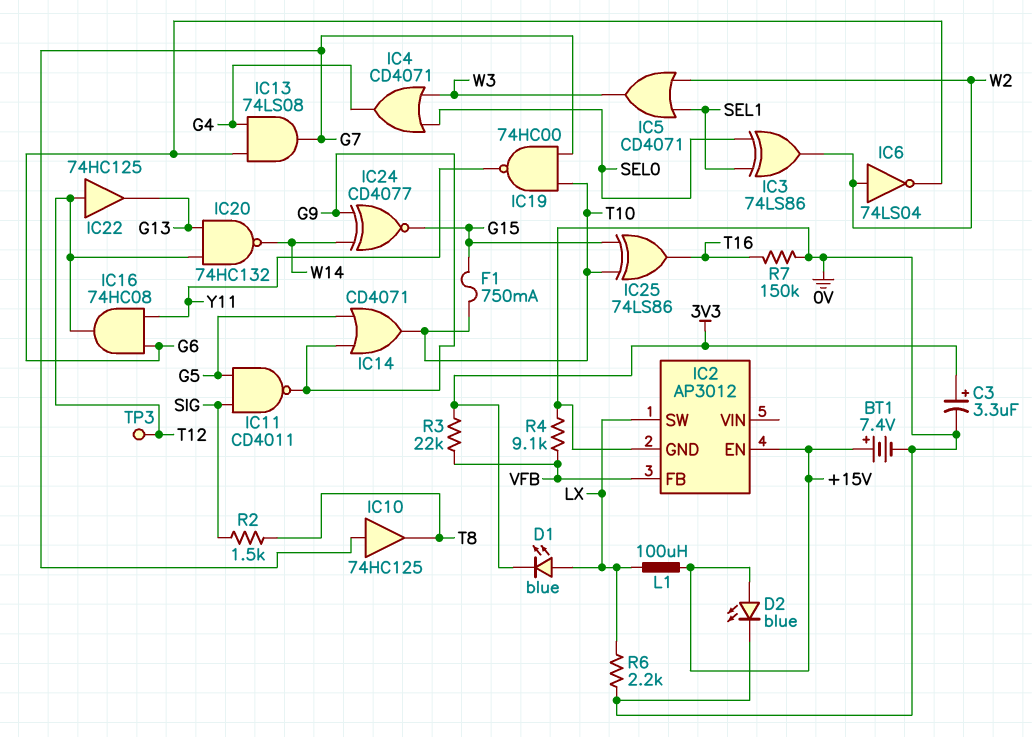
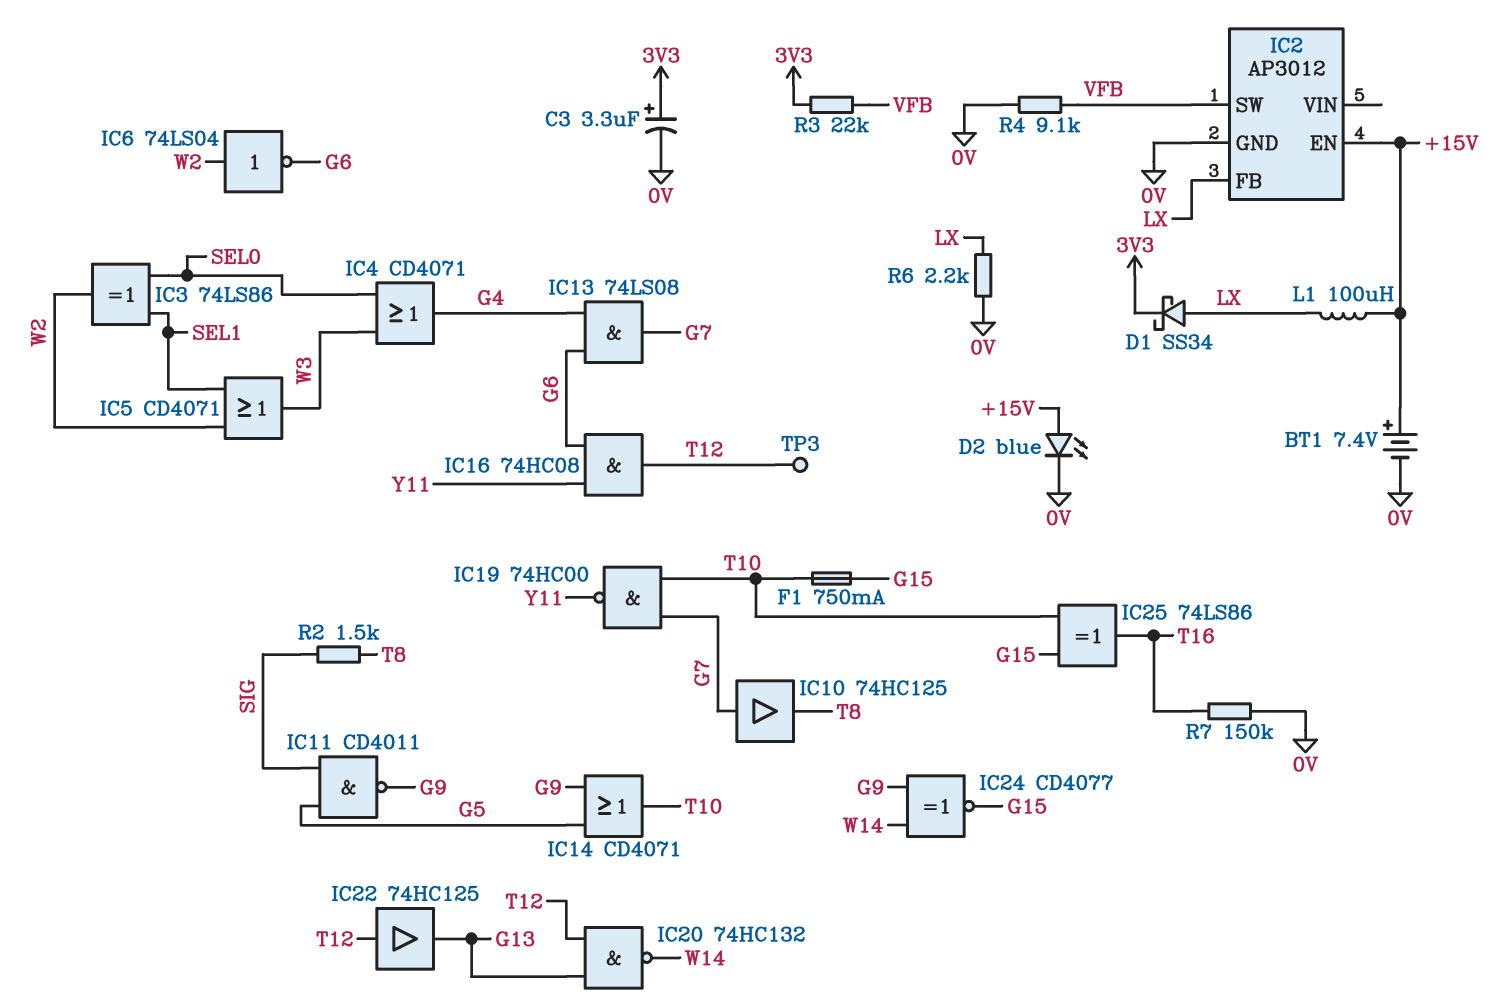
D1: LED blue (A LX, K 3V3) -> schottky SS34 (A LX, K 3V3)
IC2 pin FB: VFB -> LX
IC2 pin SW: LX -> VFB

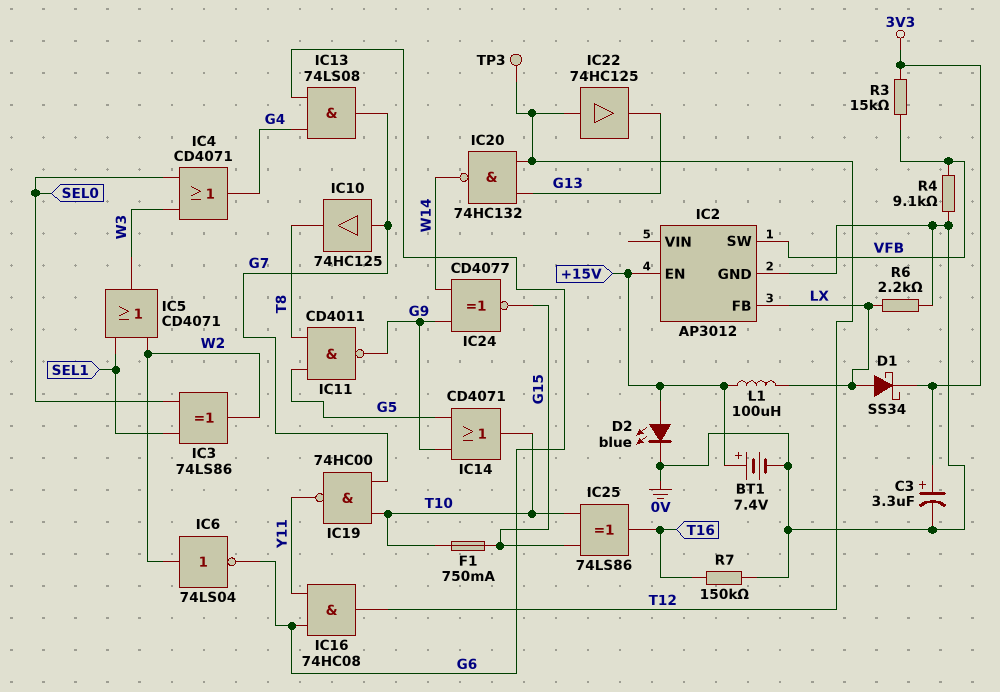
IC11: NAND CD4011 (in G5, in SIG, out G9) -> NAND CD4011 (in G5, in T8, out G9)
R2: 1.5k (SIG, T8) -> none
R3: 22k (3V3, VFB) -> 15k (3V3, VFB)

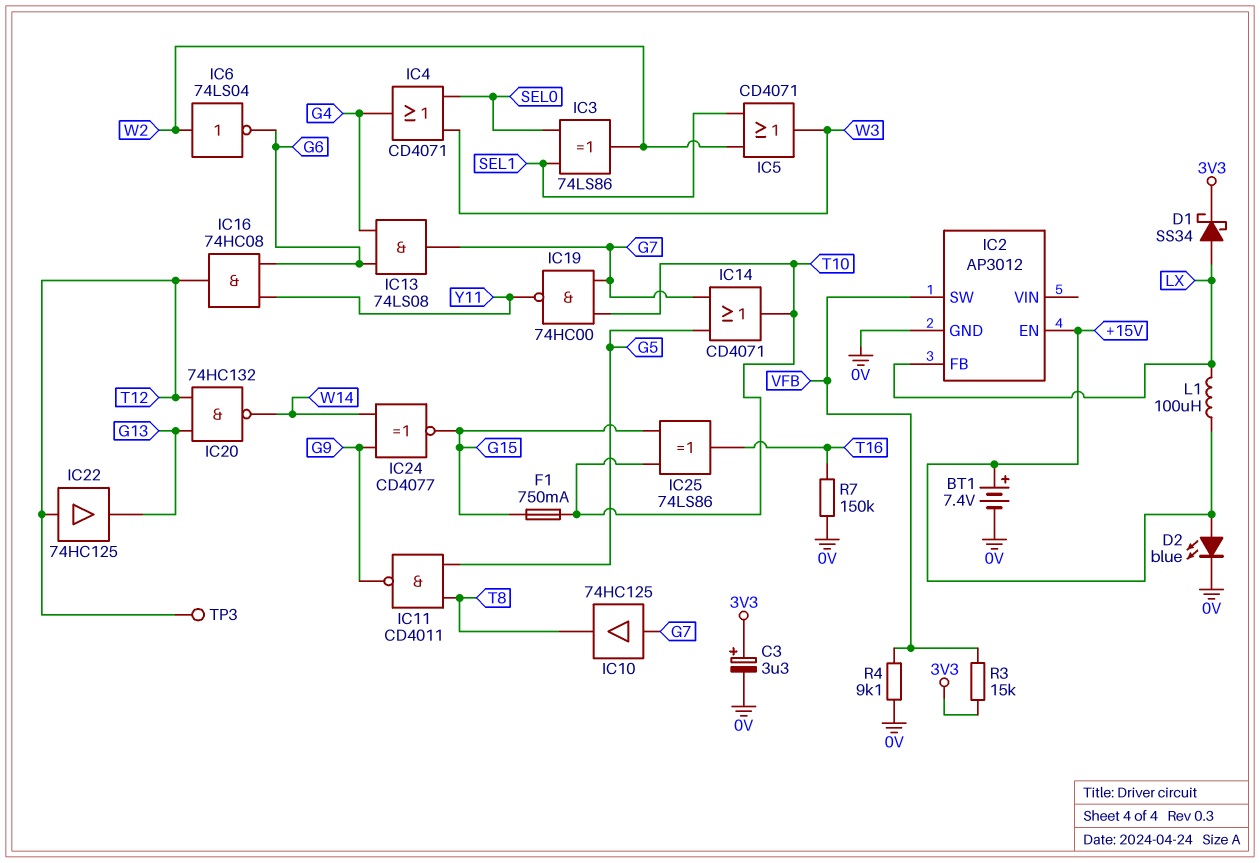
IC14: OR CD4071 (in G5, in G9, out T10) -> OR CD4071 (in G5, in G7, out T10)
R6: 2.2k (0V, LX) -> none

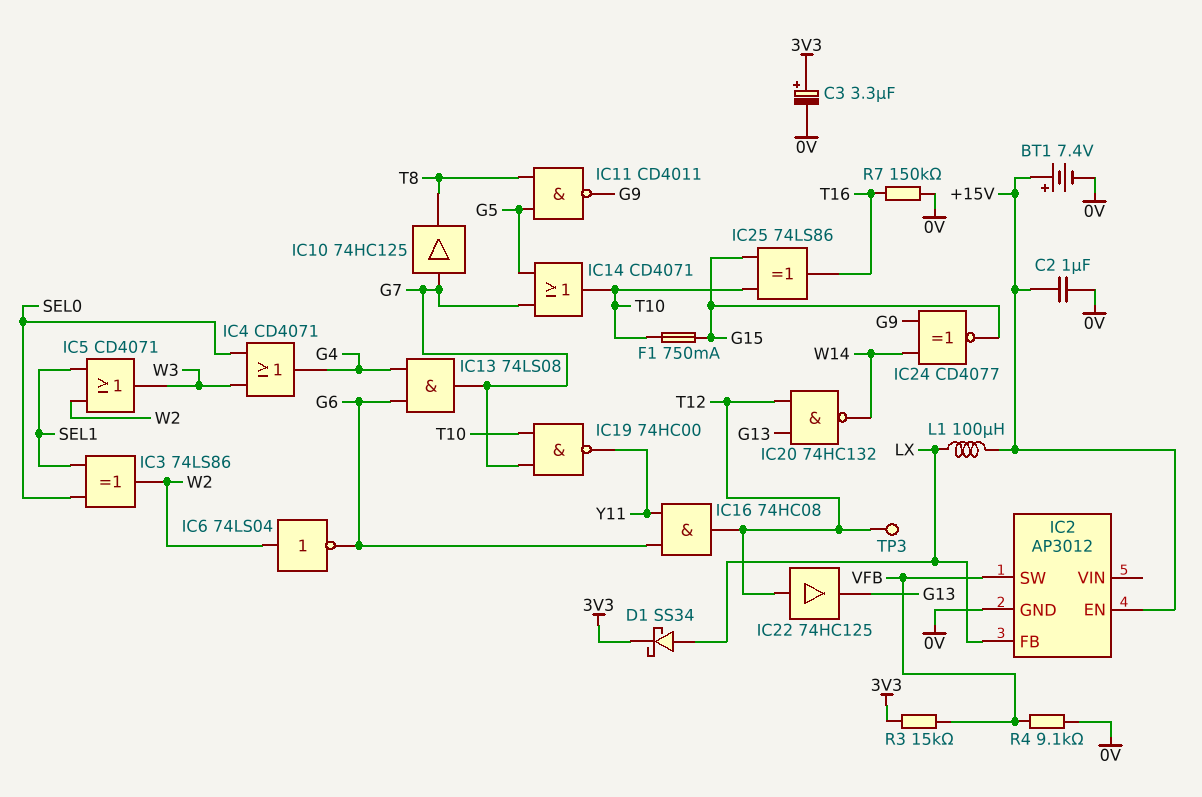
C2: none -> 1uF (+15V, 0V)
D2: LED blue (A +15V, K 0V) -> none

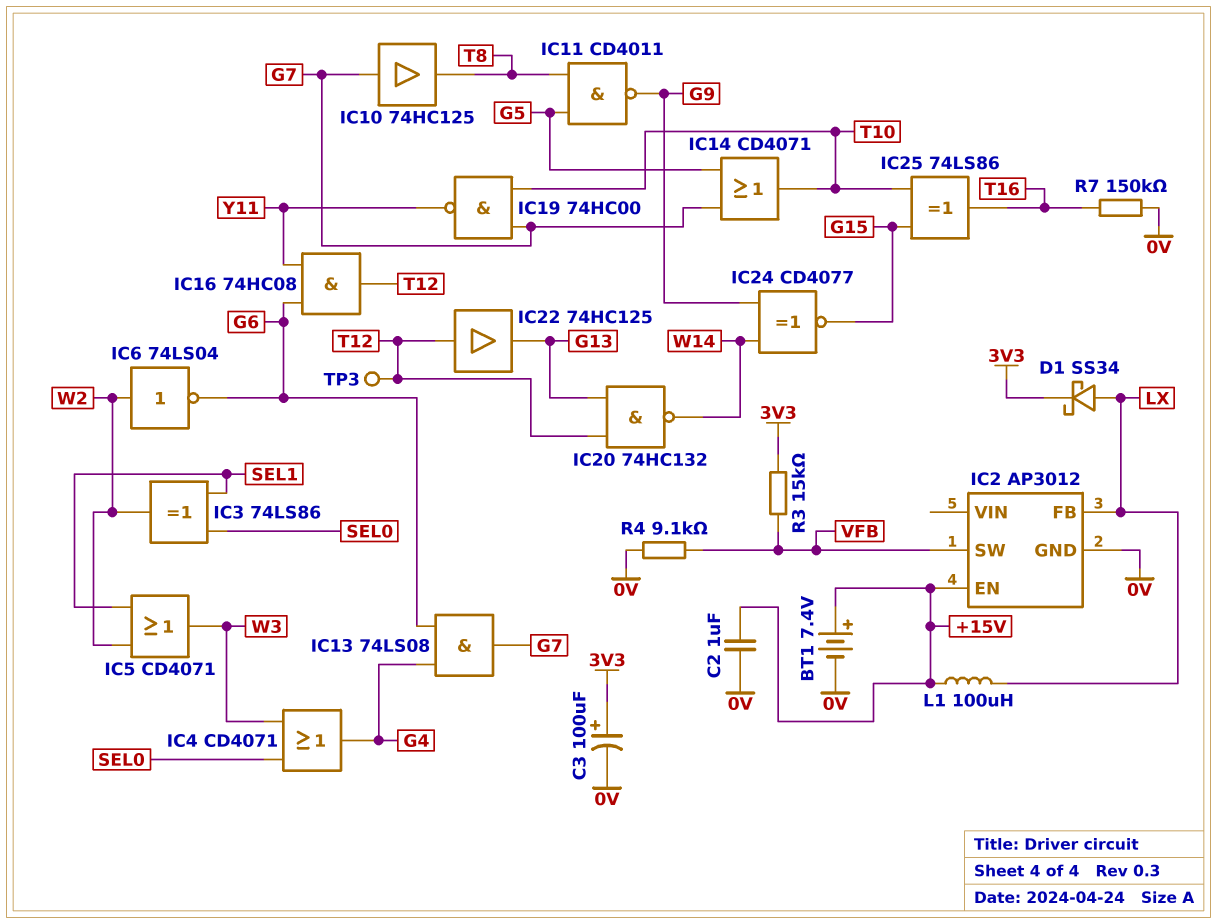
C3: 3.3uF (plus 3V3, minus 0V) -> 100uF (plus 3V3, minus 0V)
F1: 750mA (G15, T10) -> none

